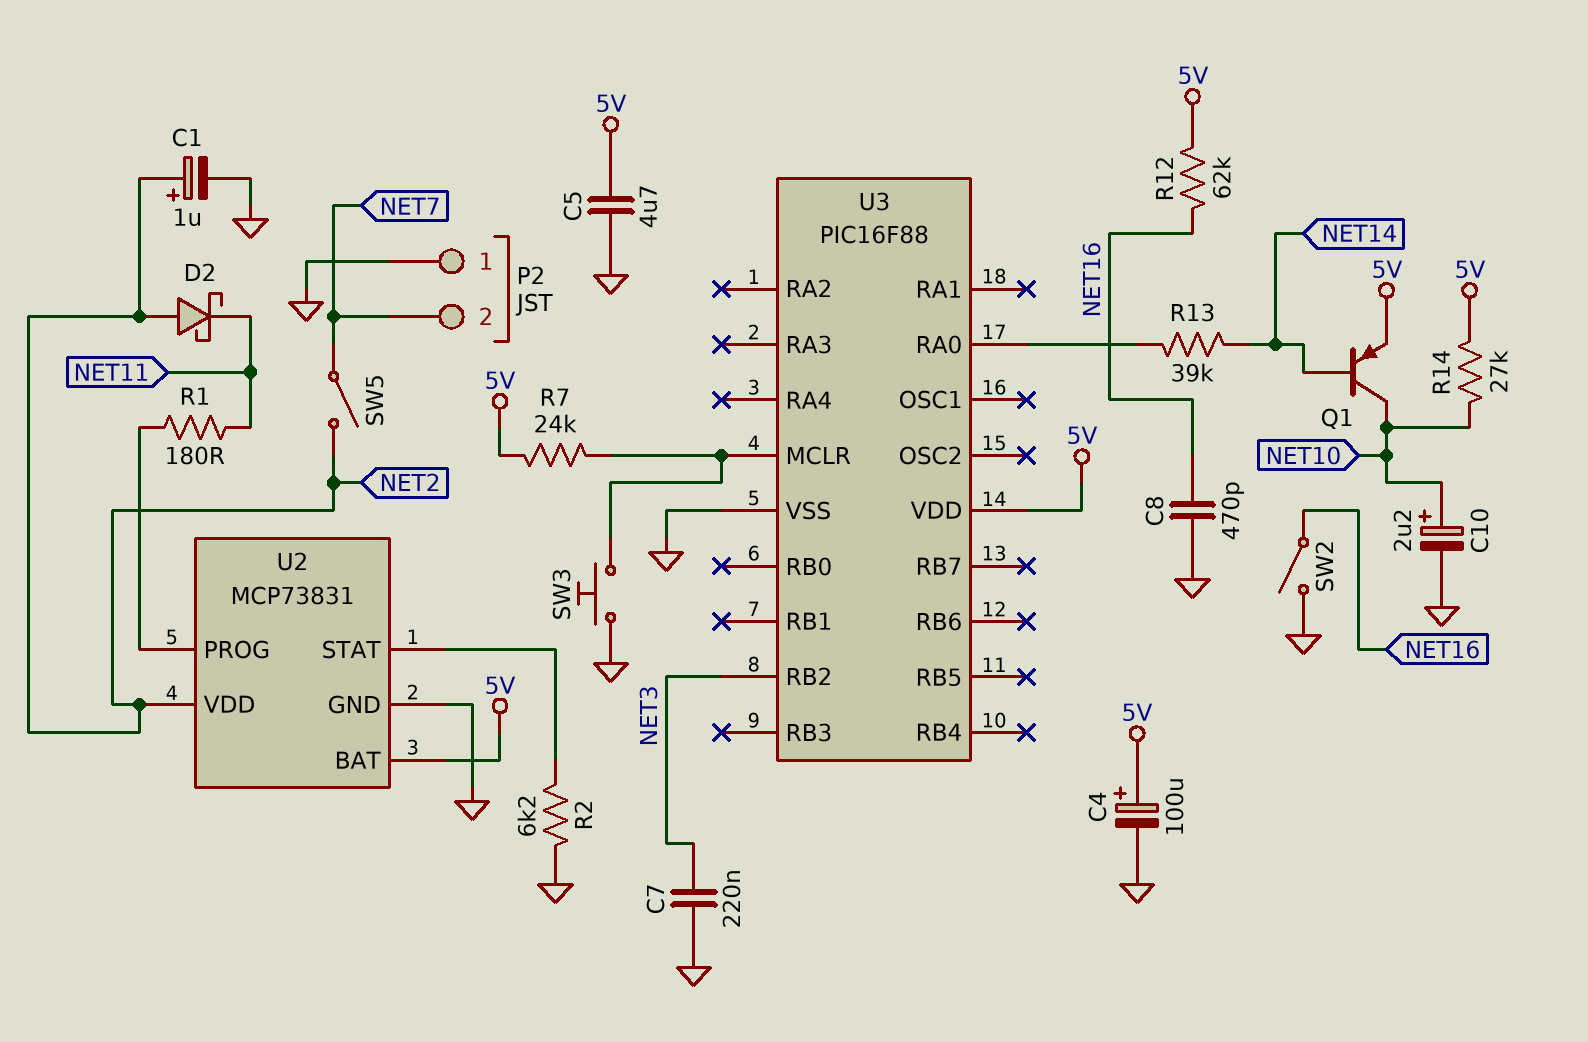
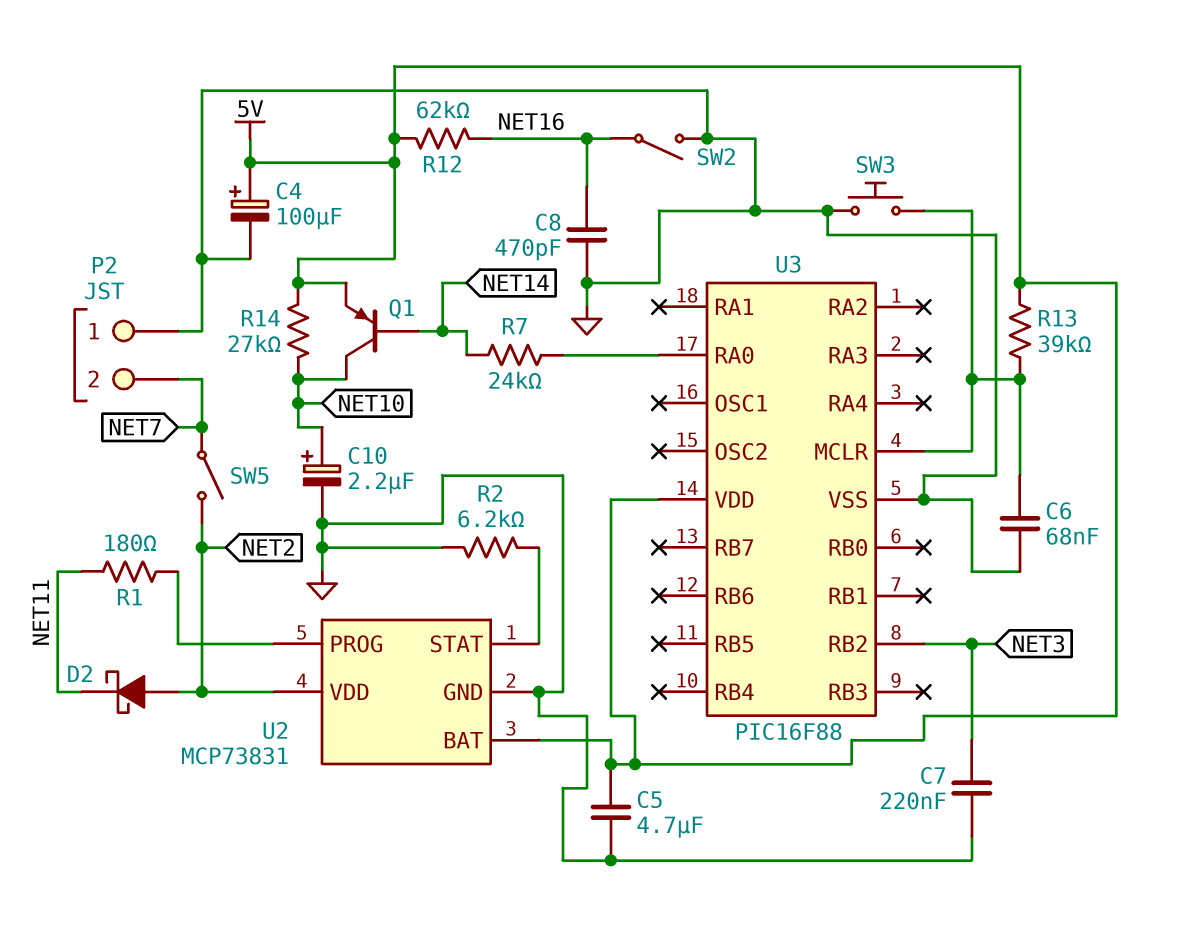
C1: 1uF (plus NET2, minus GND) -> none
C6: none -> 68nF (GND, U3/MCLR)
R7: 24k (5V, U3/MCLR) -> 24k (NET14, U3/RA0)
R13: 39k (NET14, U3/RA0) -> 39k (5V, U3/MCLR)

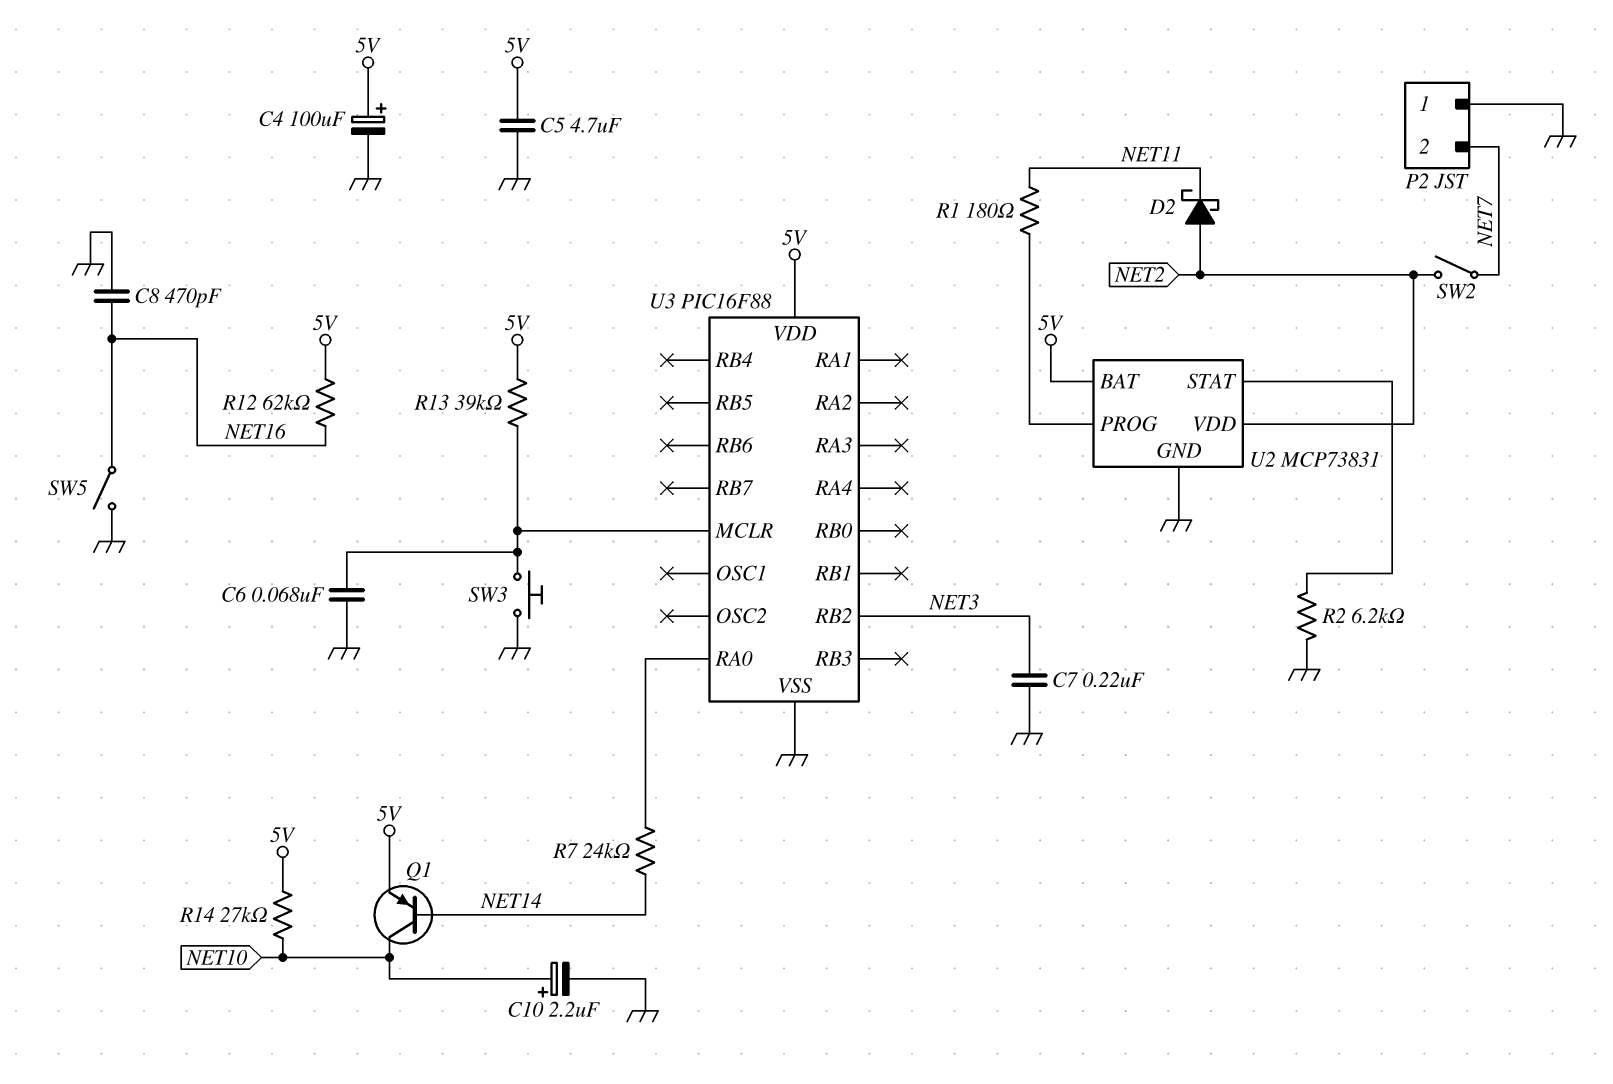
SW2: switch (GND, NET16) -> switch (NET2, NET7)
SW5: switch (NET2, NET7) -> switch (GND, NET16)

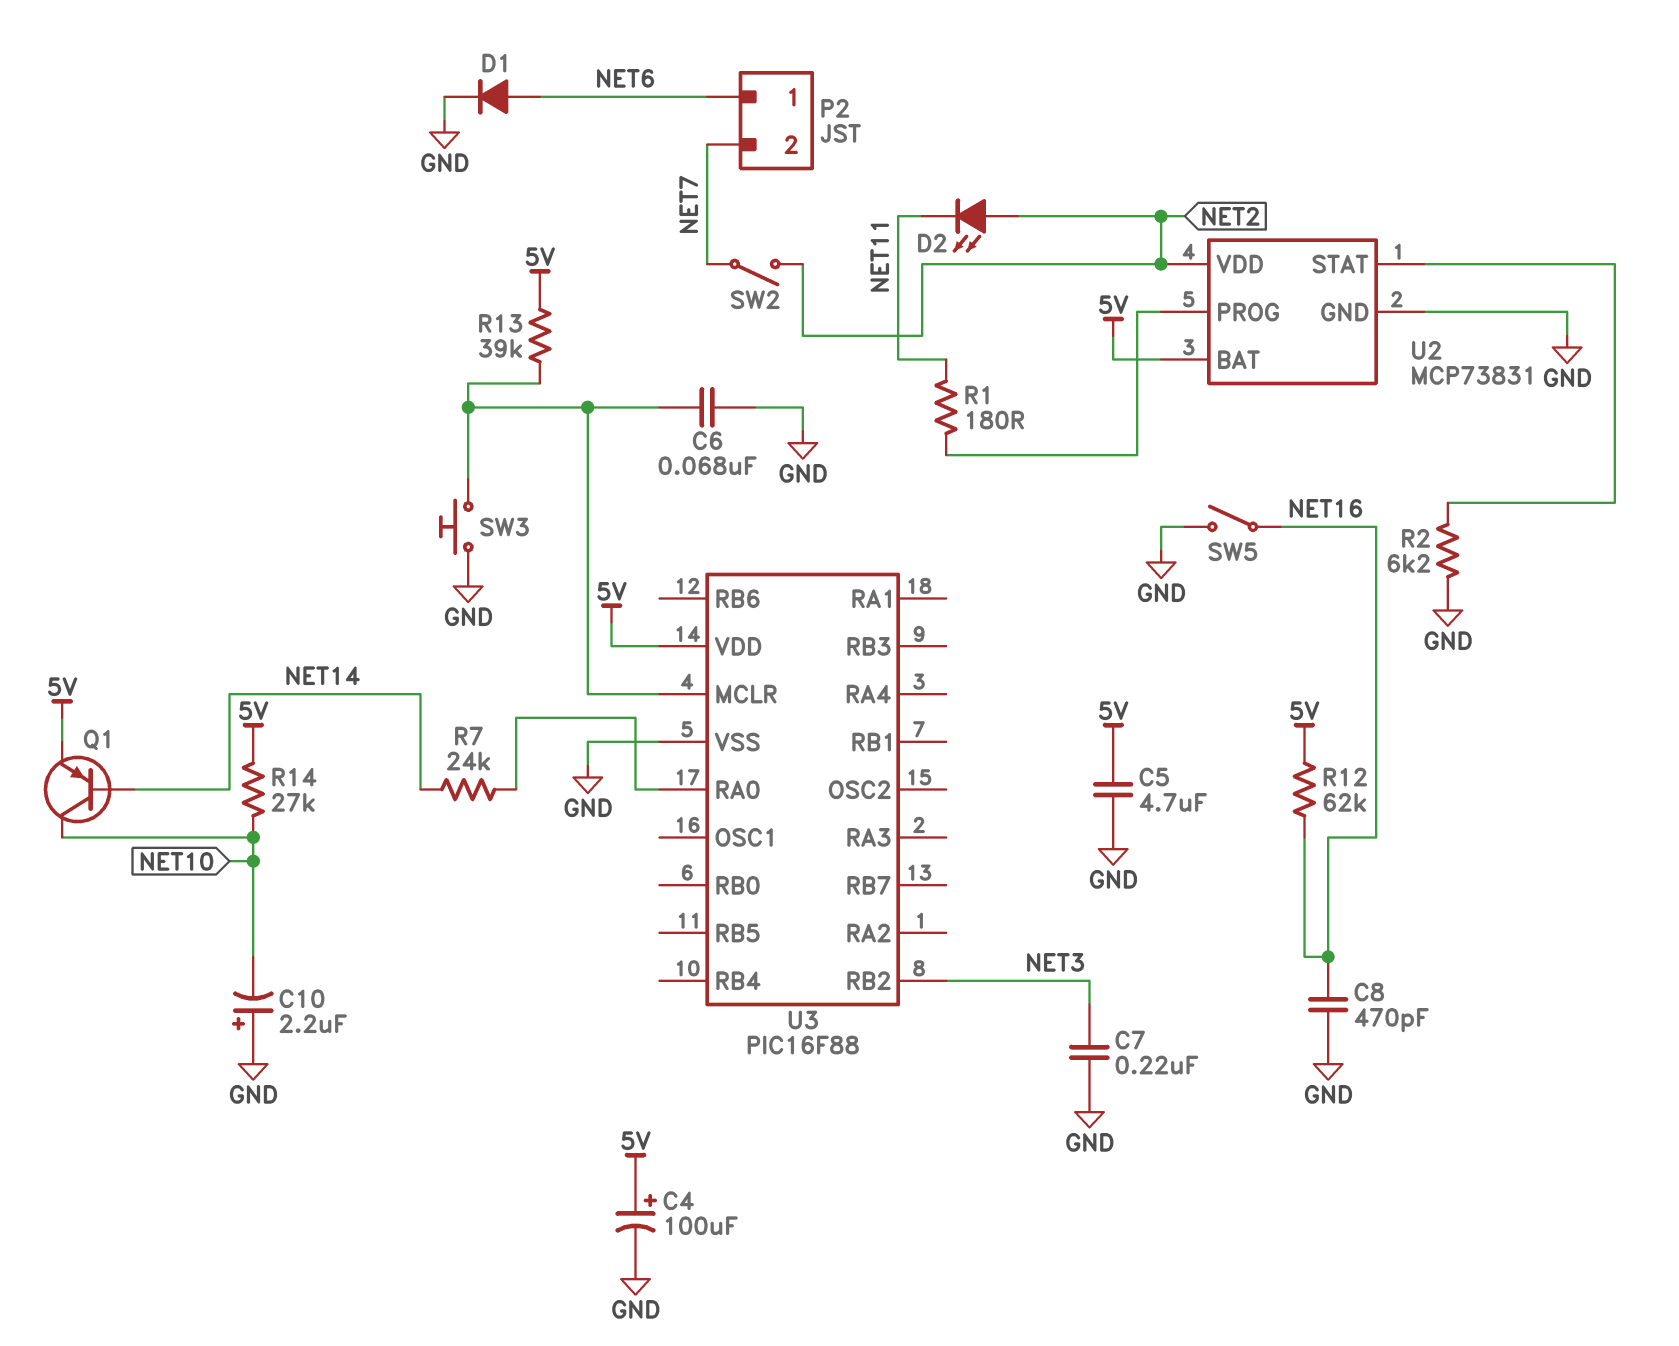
C10: 2.2uF (plus NET10, minus GND) -> 2.2uF (plus GND, minus NET10)
D1: none -> diode (A NET6, K GND)
D2: schottky (A NET2, K NET11) -> LED (A NET2, K NET11)
P2 pin 1: GND -> NET6

